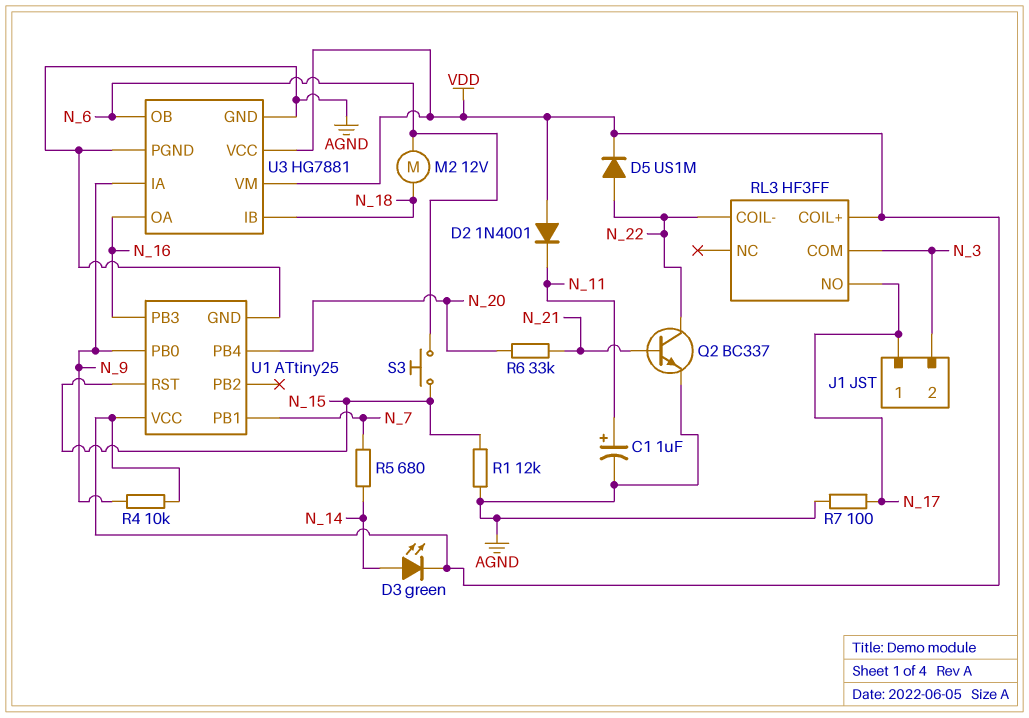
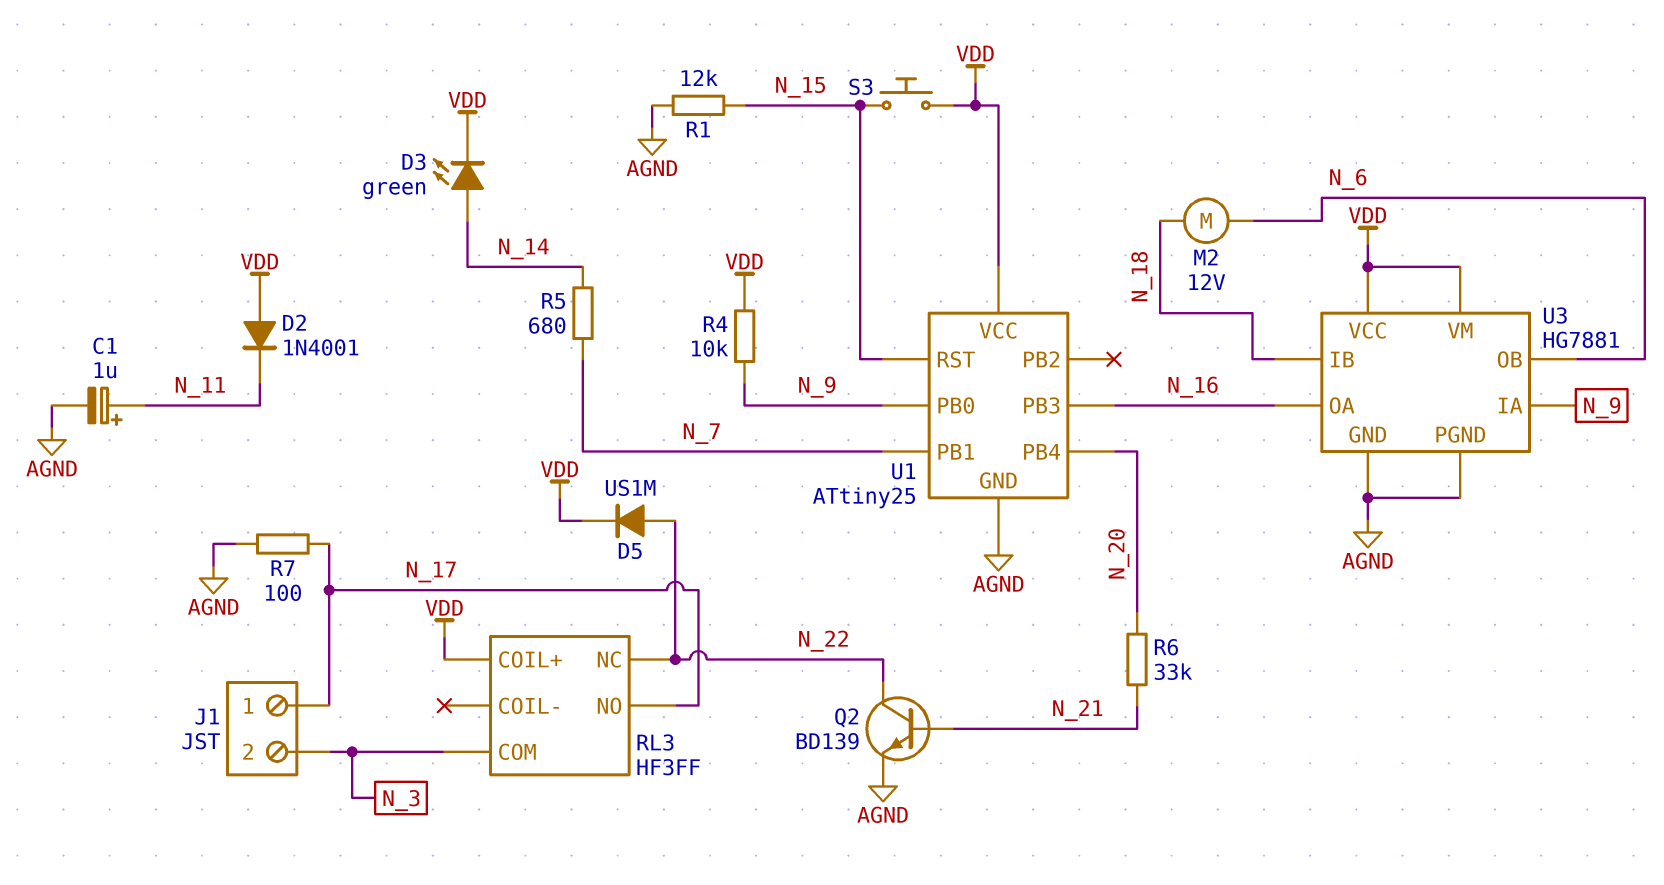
Q2: NPN BC337 (B N_21, C N_22, E AGND) -> NPN BD139 (B N_21, C N_22, E AGND)
RL3 pin COIL-: N_22 -> none
RL3 pin NC: none -> N_22
S3: button (N_6, N_15) -> button (N_15, VDD)

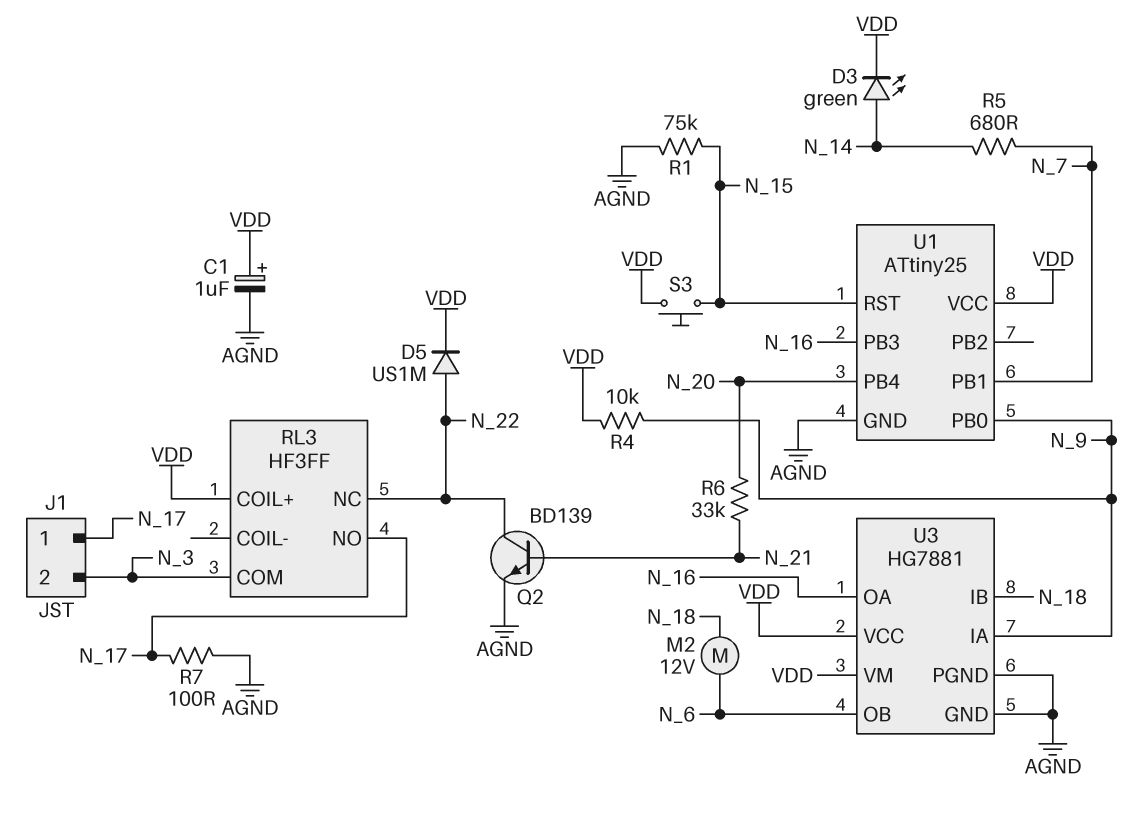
C1: 1uF (plus N_11, minus AGND) -> 1uF (plus VDD, minus AGND)
D2: diode 1N4001 (A VDD, K N_11) -> none
R1: 12k (AGND, N_15) -> 75k (AGND, N_15)

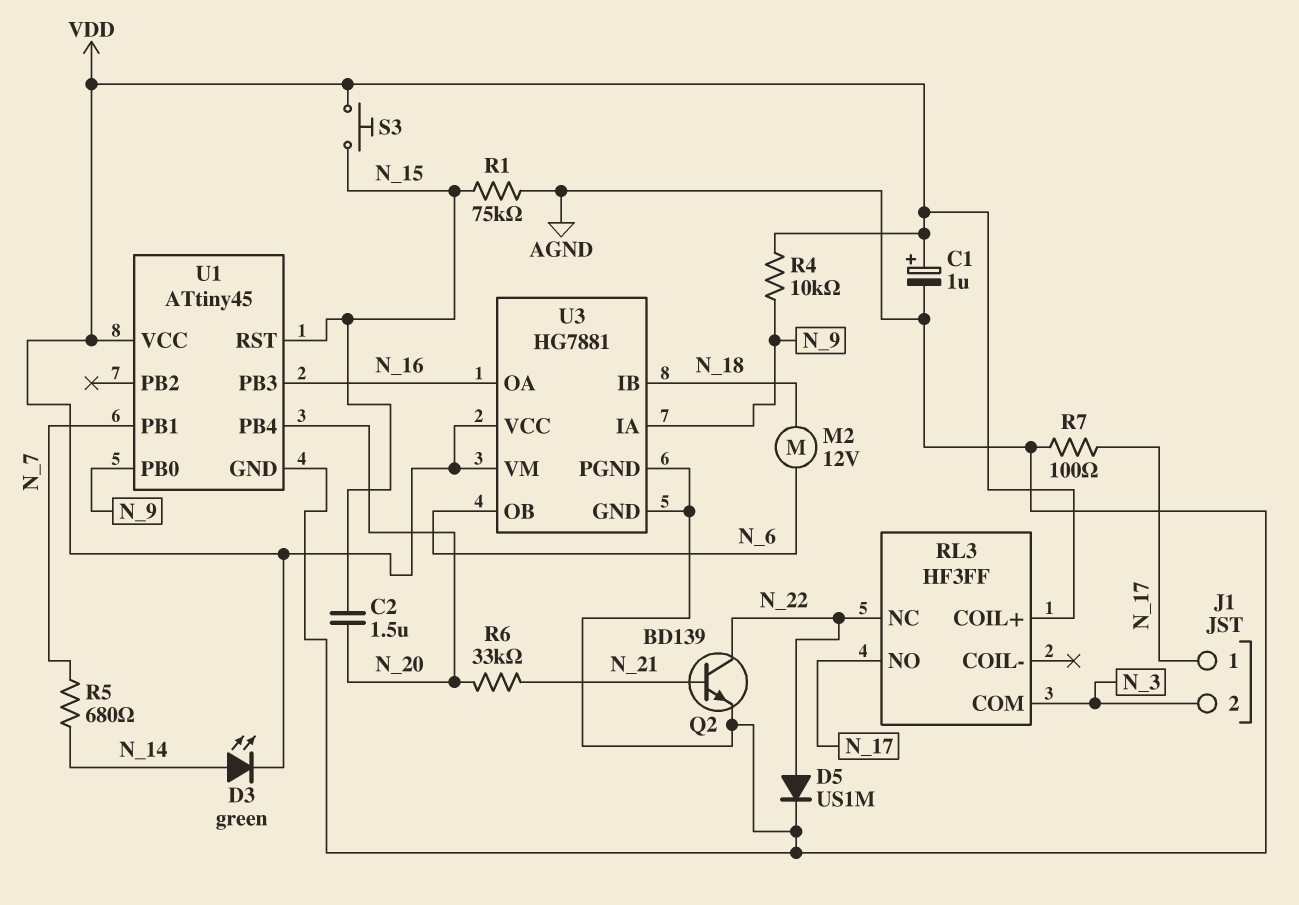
C2: none -> 1.5uF (N_15, N_20)
D5: diode US1M (A N_22, K VDD) -> diode US1M (A N_22, K AGND)
U1: ATtiny25 -> ATtiny45

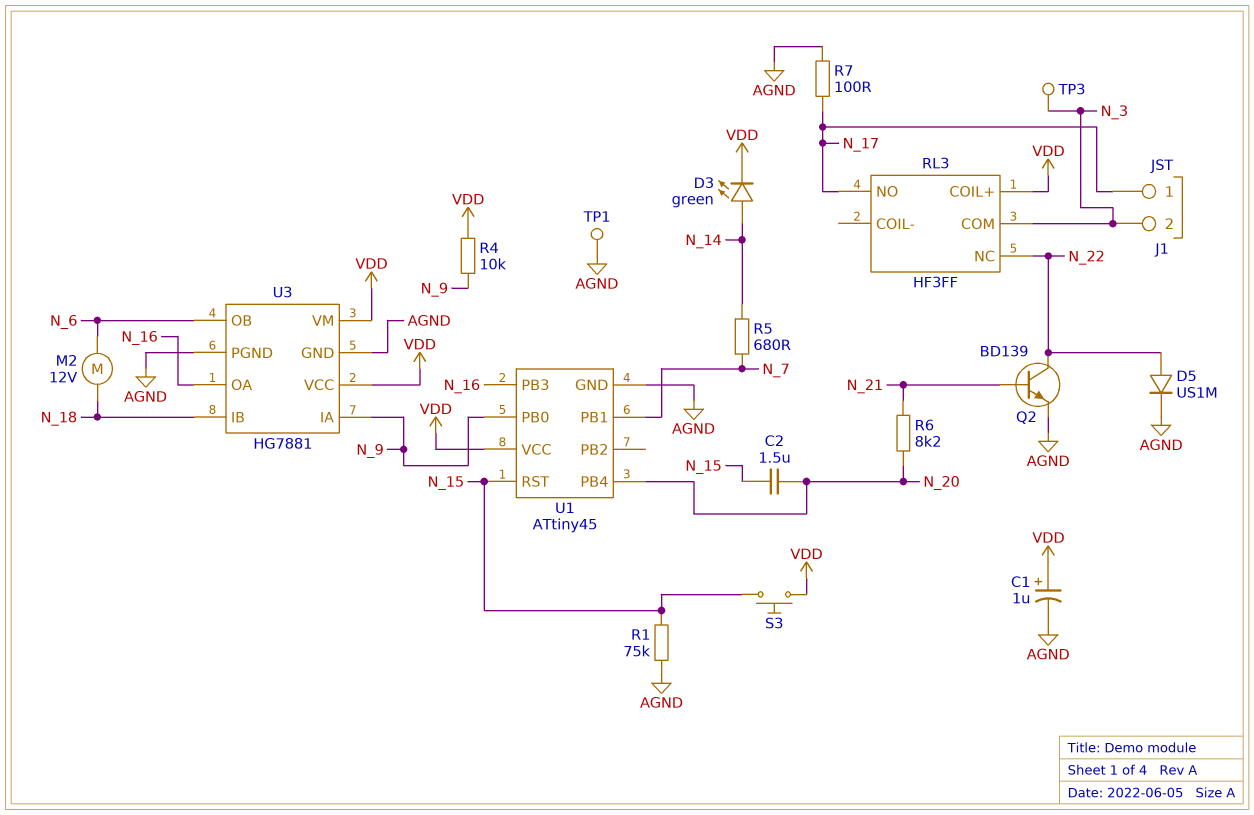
R6: 33k (N_20, N_21) -> 8.2k (N_20, N_21)
TP1: none -> test point (AGND)
TP3: none -> test point (N_3)

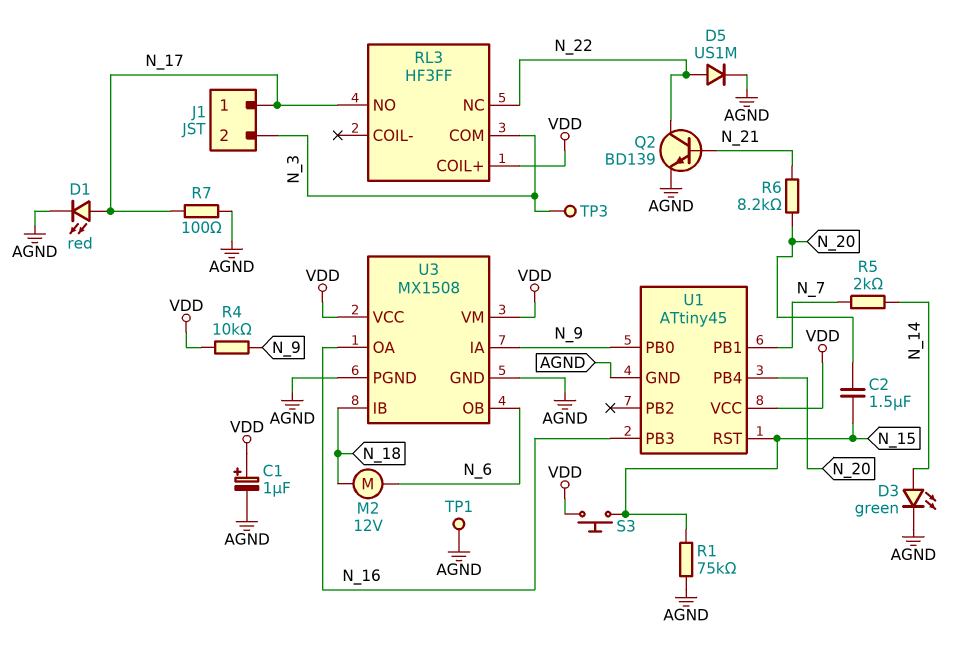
D1: none -> LED red (A N_17, K AGND)
D3: LED green (A N_14, K VDD) -> LED green (A N_14, K AGND)
R5: 680 (N_7, N_14) -> 2k (N_7, N_14)
U3: HG7881 -> MX1508

